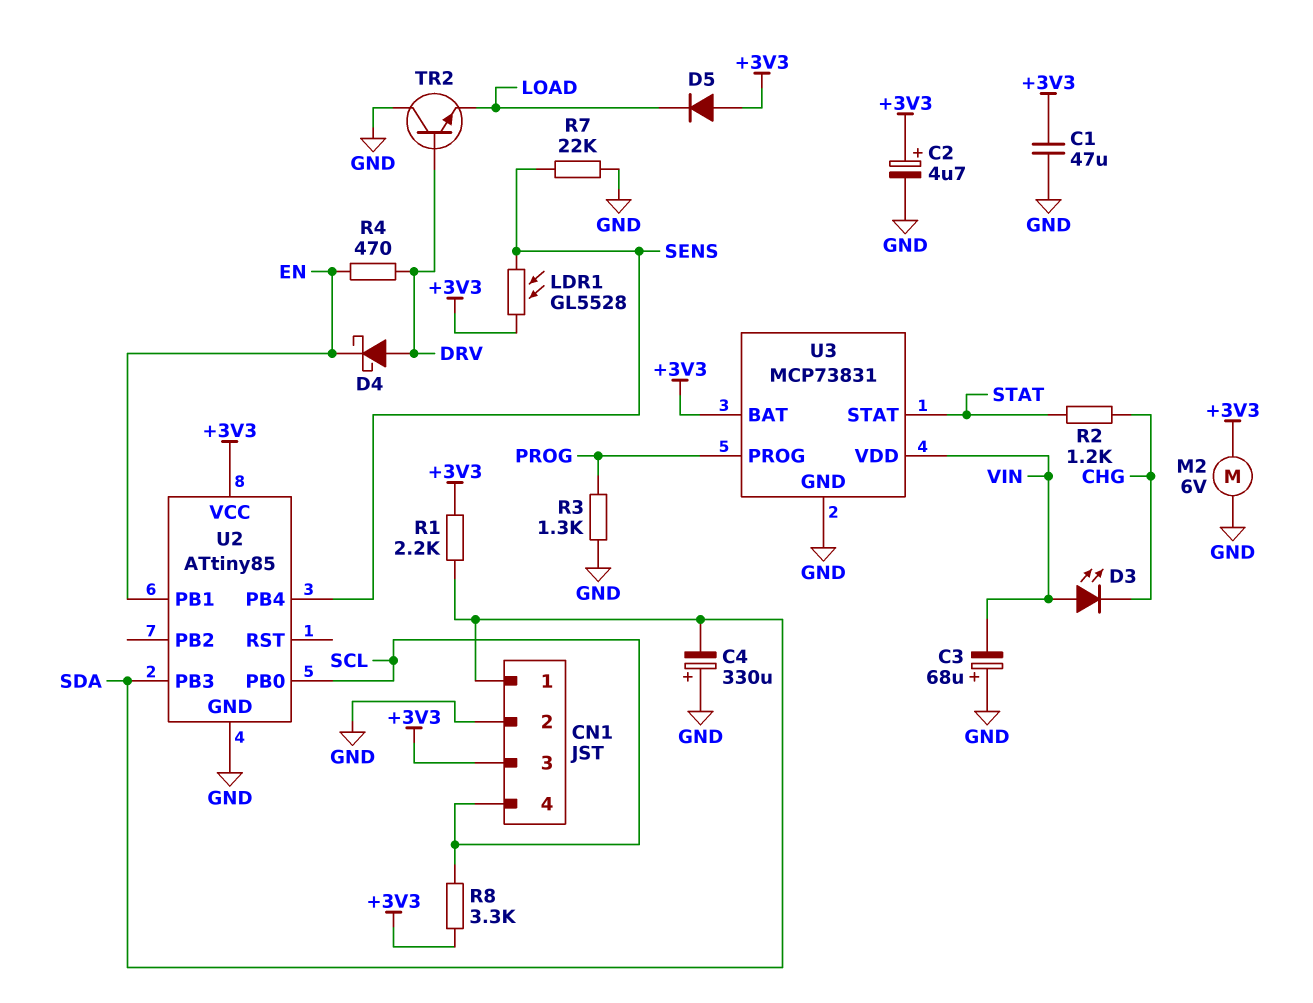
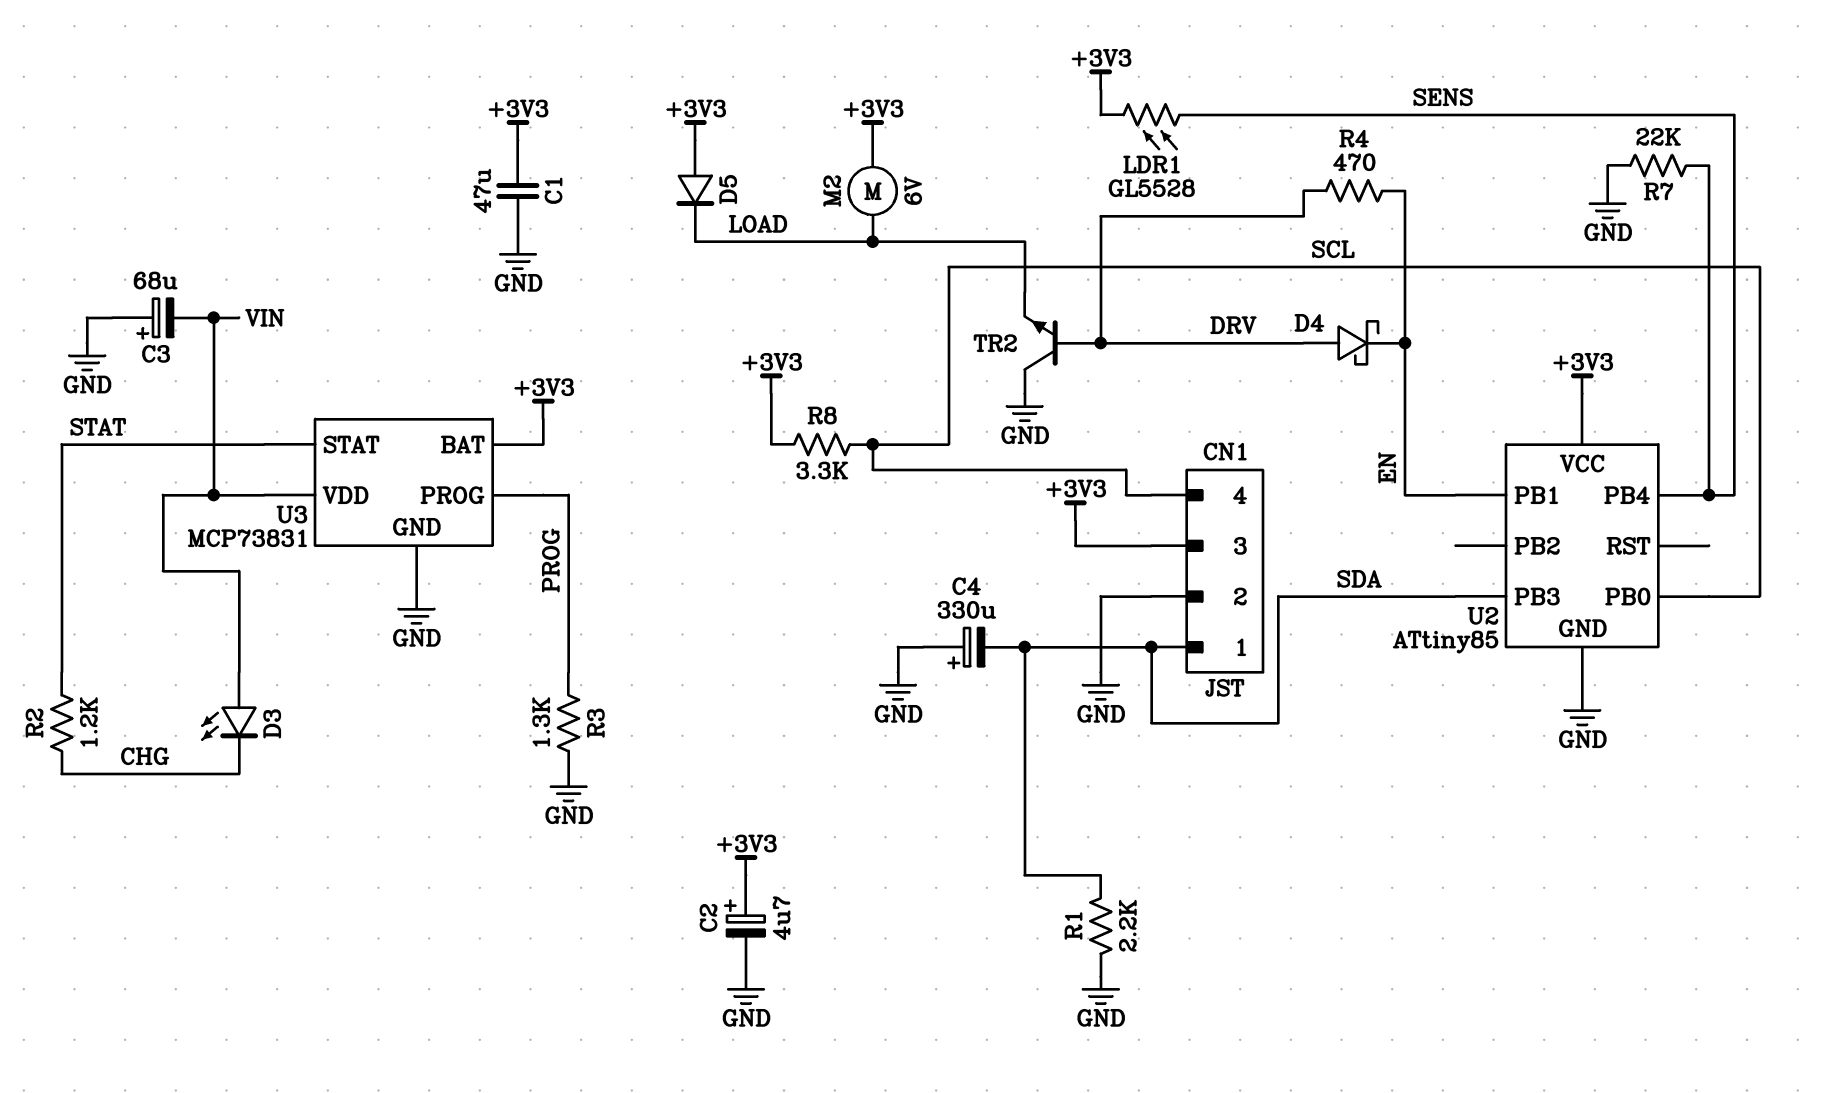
M2: motor 6V (+3V3, GND) -> motor 6V (+3V3, LOAD)
R1: 2.2k (+3V3, SDA) -> 2.2k (GND, SDA)

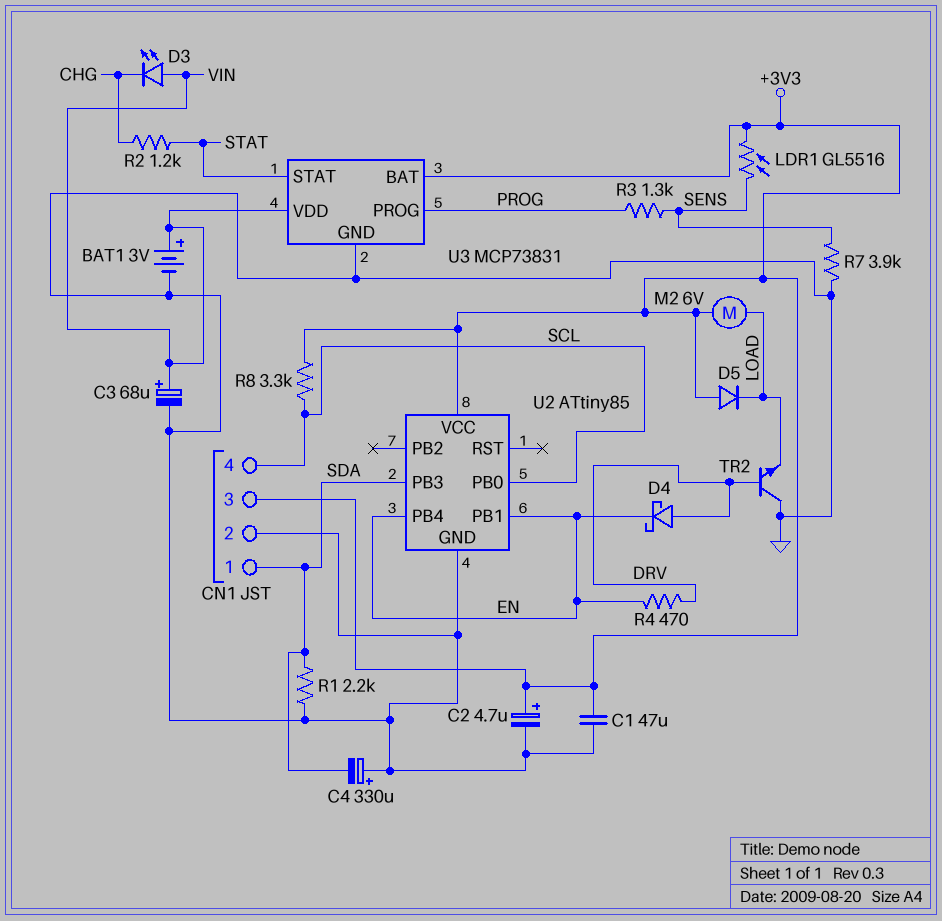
BAT1: none -> 3V (plus VIN, minus GND)
C3: 68uF (plus GND, minus VIN) -> 68uF (plus VIN, minus GND)
LDR1: GL5528 (+3V3, SENS) -> GL5516 (+3V3, SENS)
R3: 1.3k (GND, PROG) -> 1.3k (PROG, SENS)
R7: 22k (GND, SENS) -> 3.9k (GND, SENS)
U2 pin PB4: SENS -> EN

